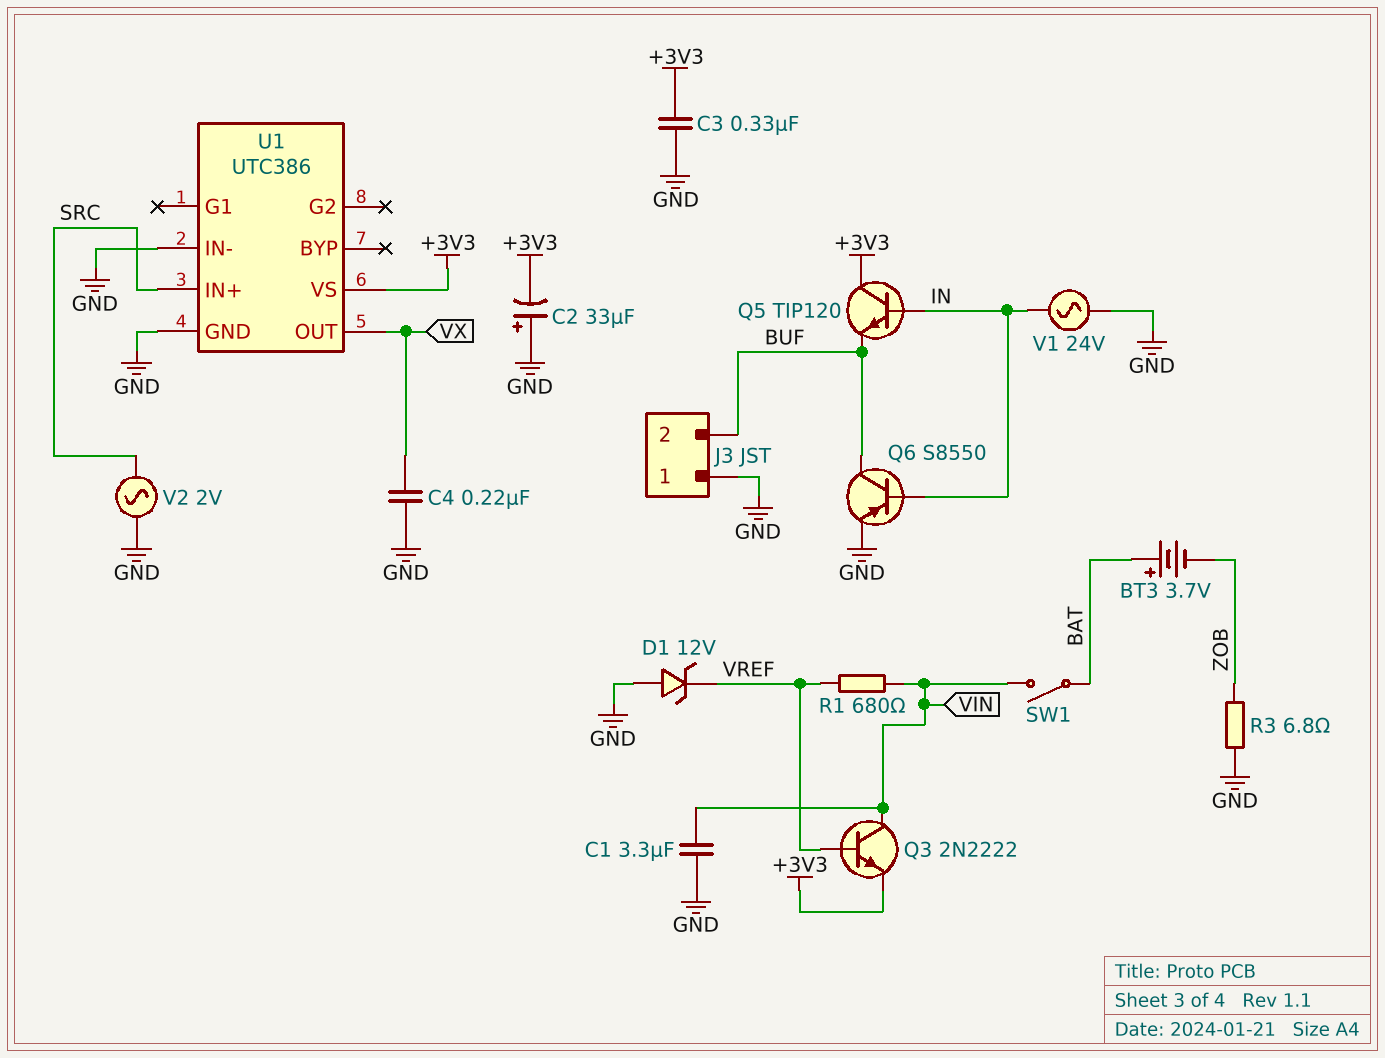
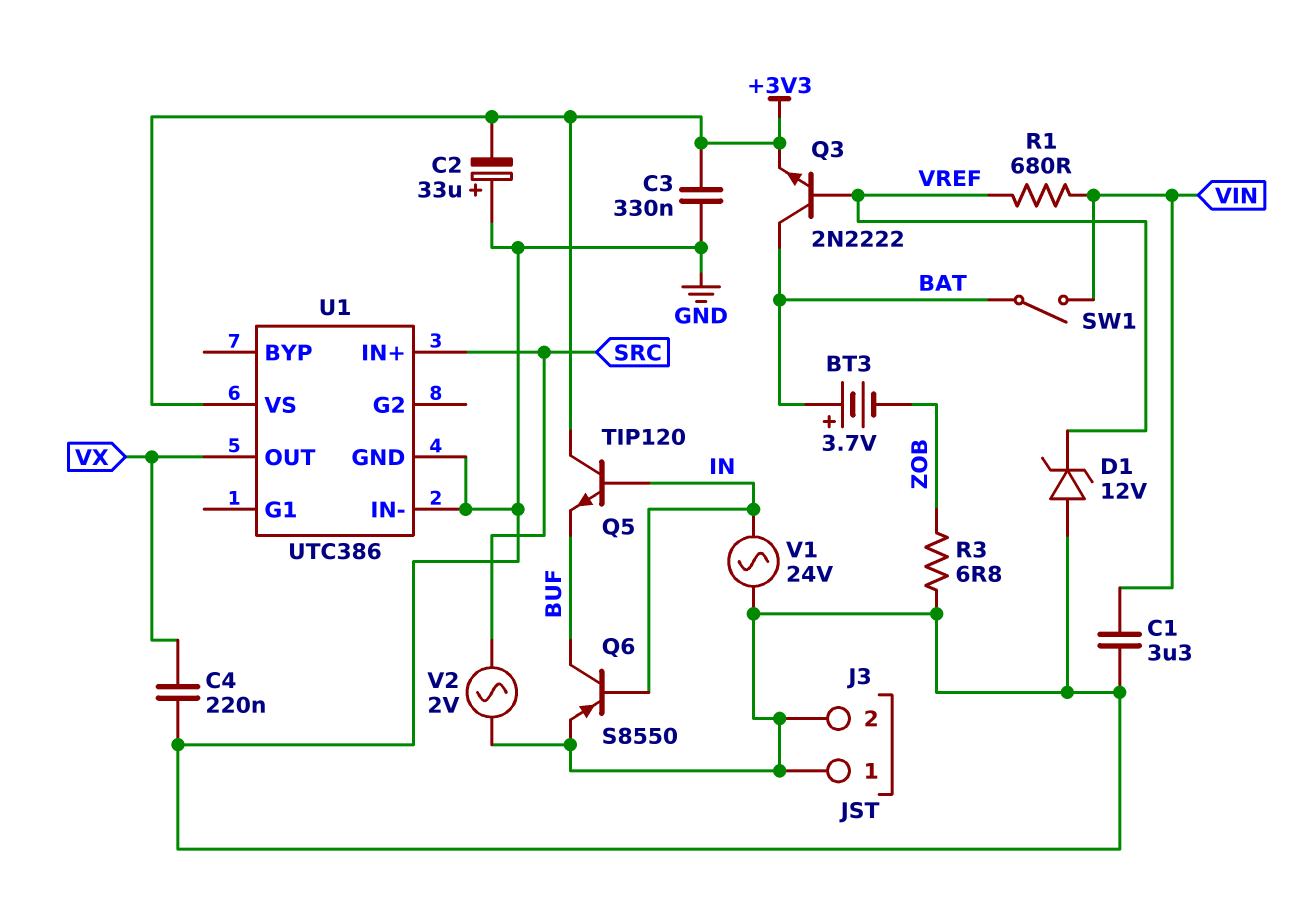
J3 pin 2: BUF -> GND
Q3: NPN 2N2222 (B VREF, C VIN, E +3V3) -> NPN 2N2222 (B VREF, C BAT, E +3V3)

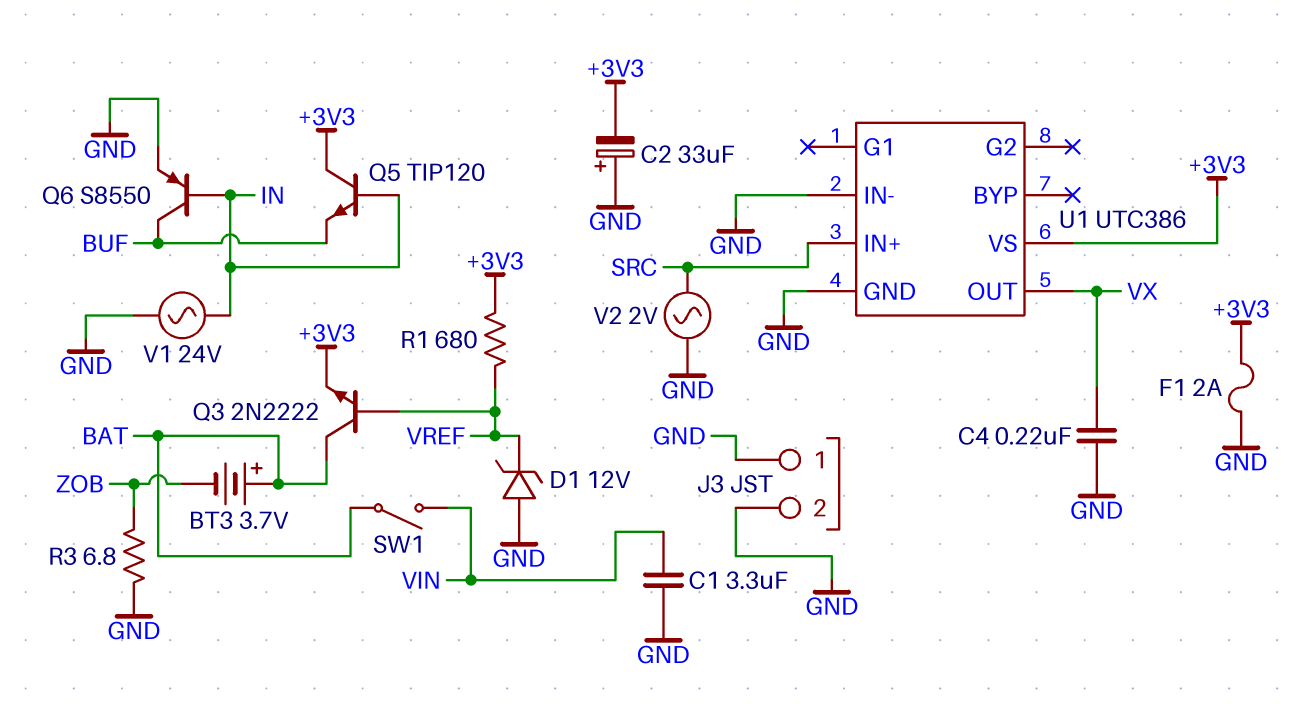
C3: 330nF (+3V3, GND) -> none
F1: none -> 2A (+3V3, GND)
R1: 680 (VIN, VREF) -> 680 (+3V3, VREF)

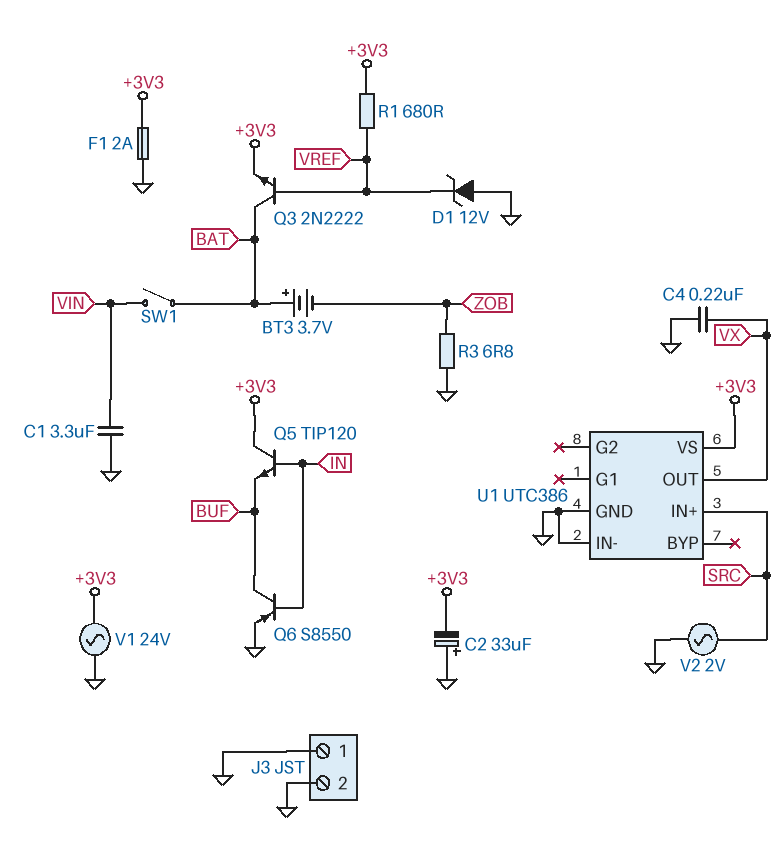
V1: AC 24V (GND, IN) -> AC 24V (+3V3, GND)

